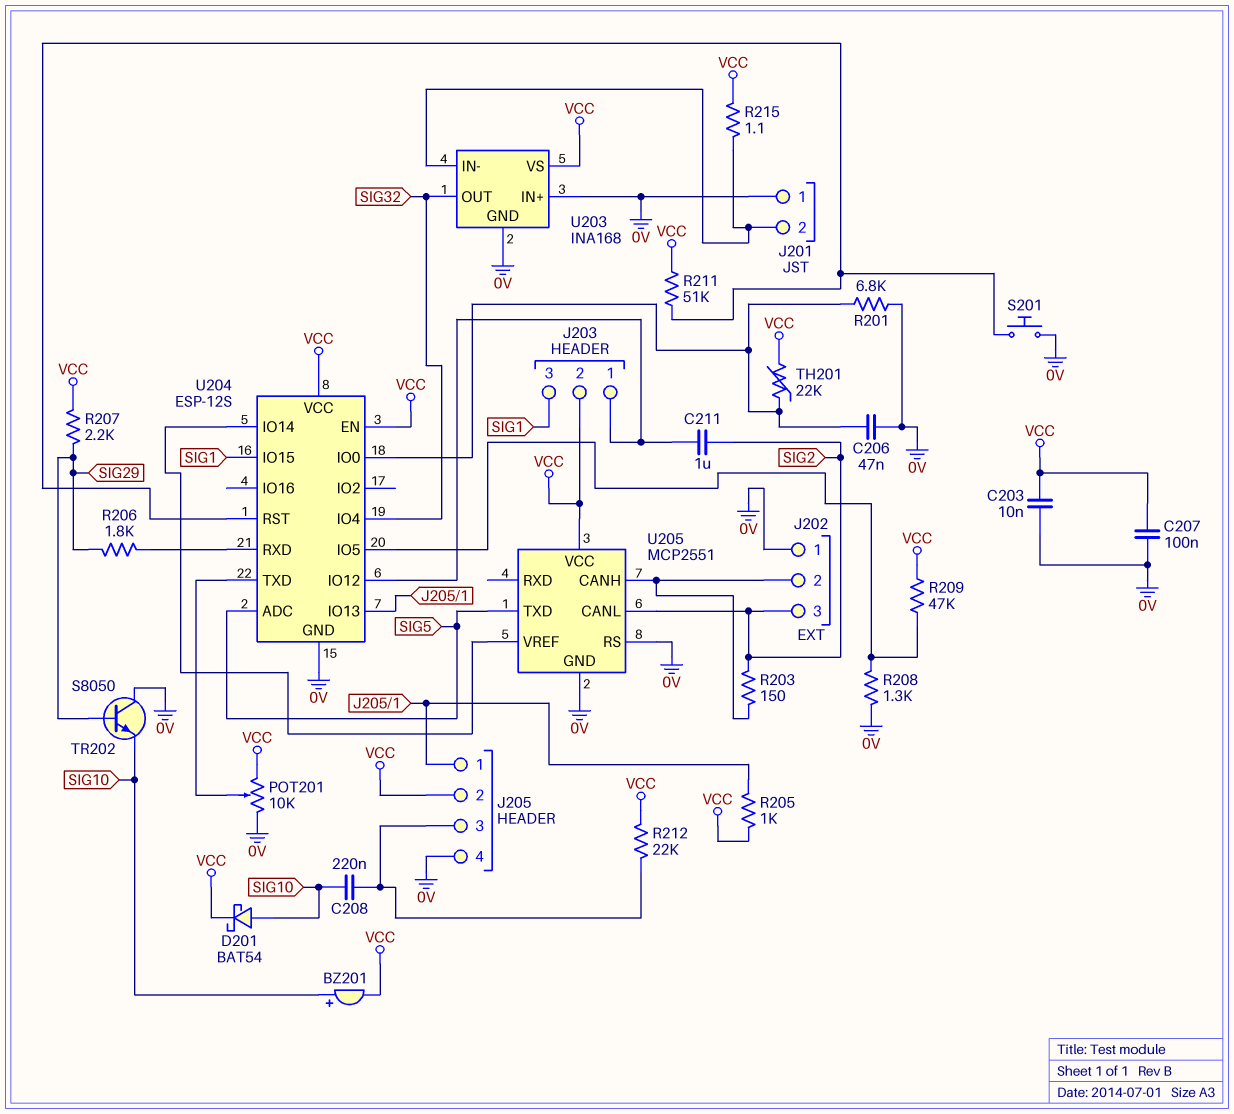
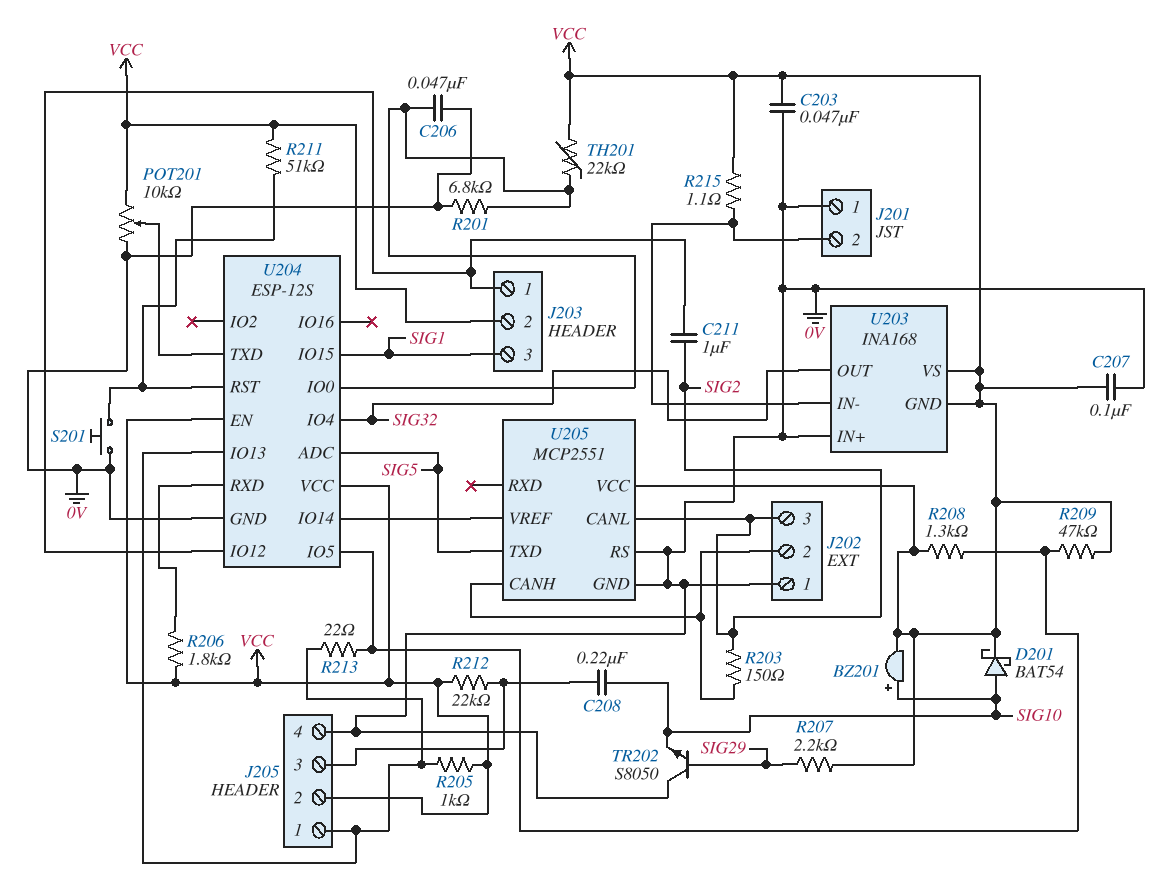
C203: 10nF (0V, VCC) -> 47nF (0V, VCC)
R206: 1.8k (SIG29, U204/RXD) -> 1.8k (U204/RXD, VCC)
R208: 1.3k (0V, U204/IO5) -> 1.3k (U204/IO5, VCC)
R213: none -> 22 (J205/1, U204/IO5)
U203 pin GND: 0V -> VCC

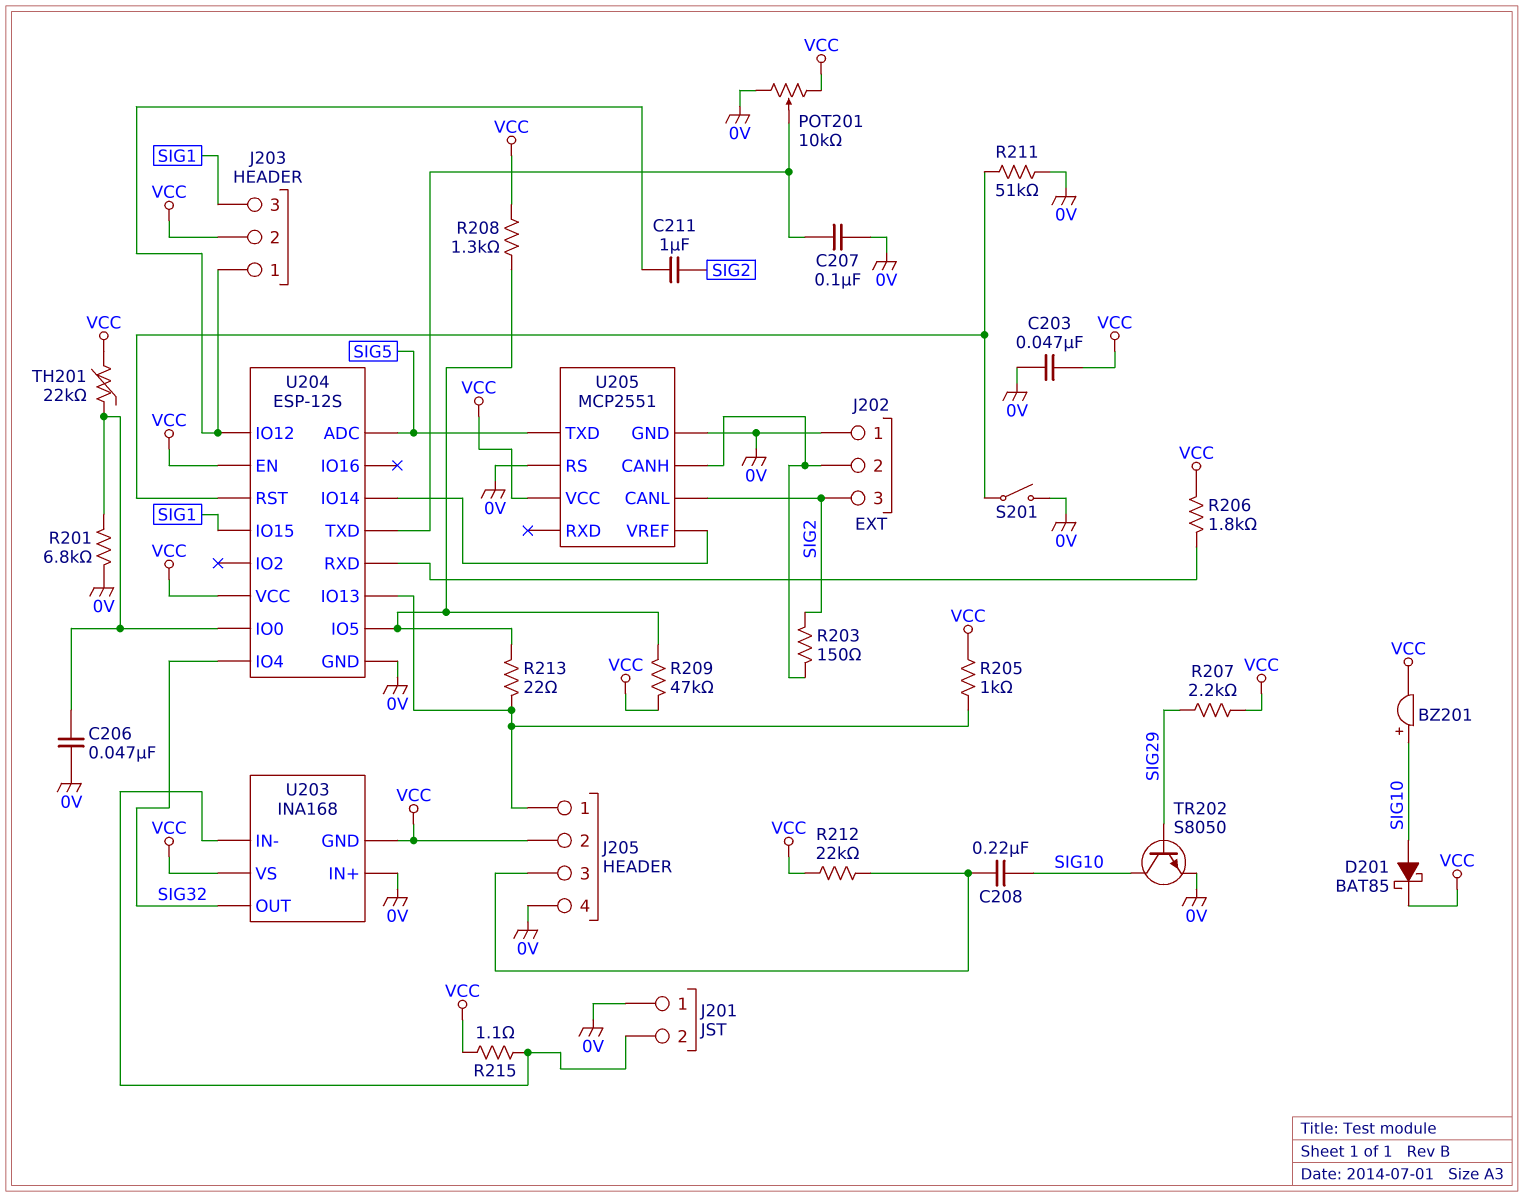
C207: 100nF (0V, VCC) -> 100nF (0V, U204/TXD)
D201: schottky BAT54 (A SIG10, K VCC) -> schottky BAT85 (A SIG10, K VCC)
R211: 51k (U204/RST, VCC) -> 51k (0V, U204/RST)
S201: button (0V, U204/RST) -> switch (0V, U204/RST)
TR202: NPN S8050 (B SIG29, C 0V, E SIG10) -> NPN S8050 (B SIG29, C SIG10, E 0V)

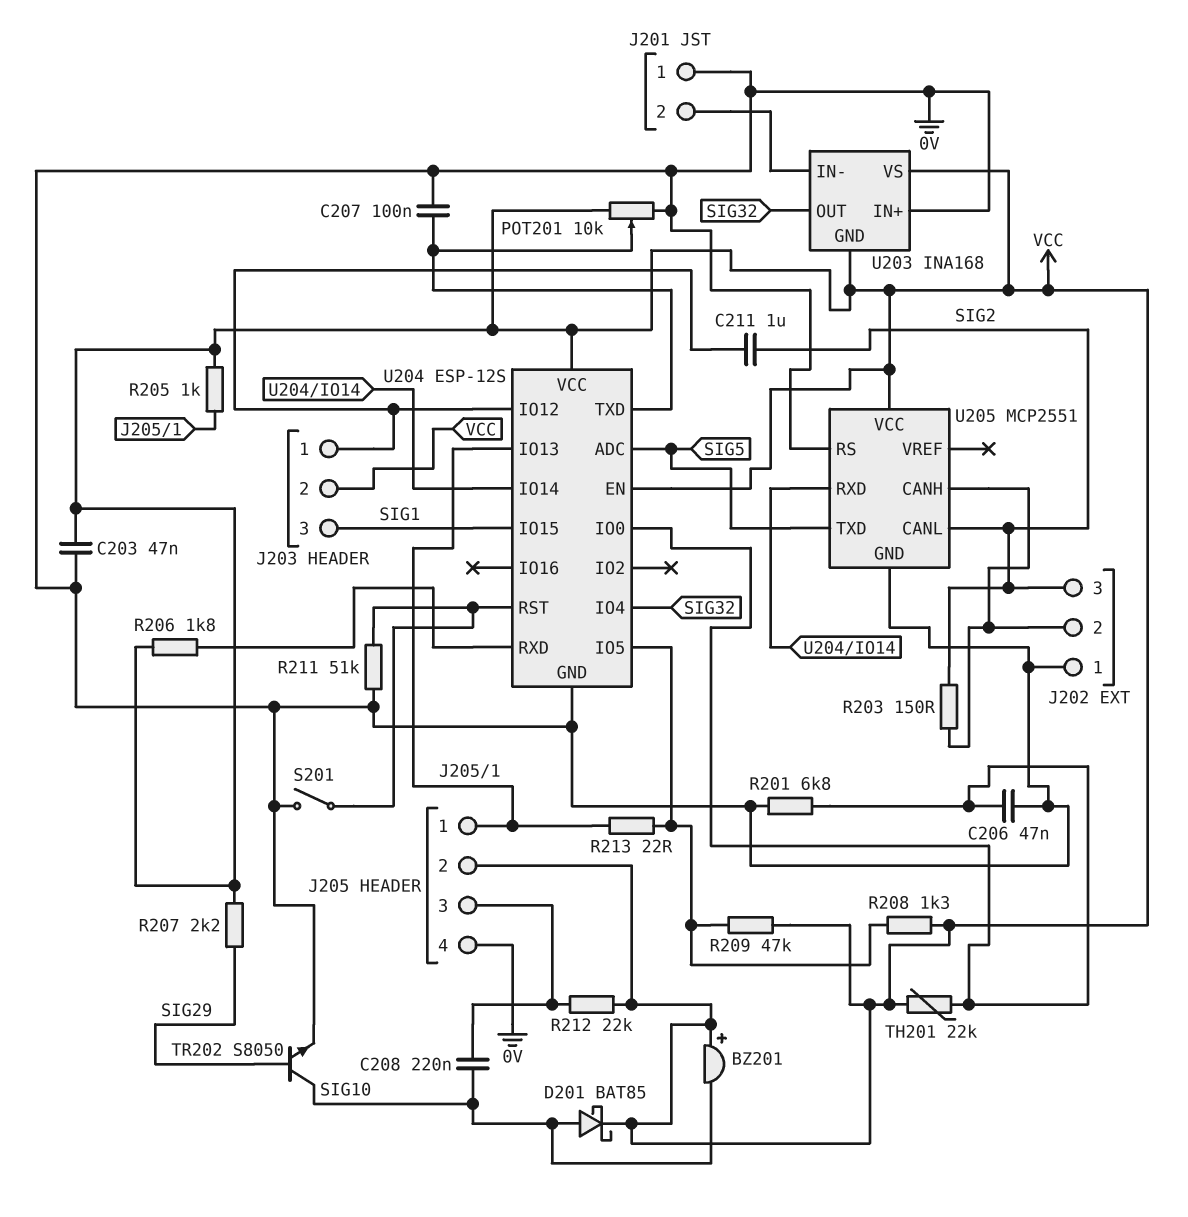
BZ201: buzzer (plus SIG10, minus VCC) -> buzzer (plus VCC, minus SIG10)
R215: 1.1 (J201/2, VCC) -> none
U205 pin RXD: none -> U204/IO14
U205 pin VREF: U204/IO14 -> none

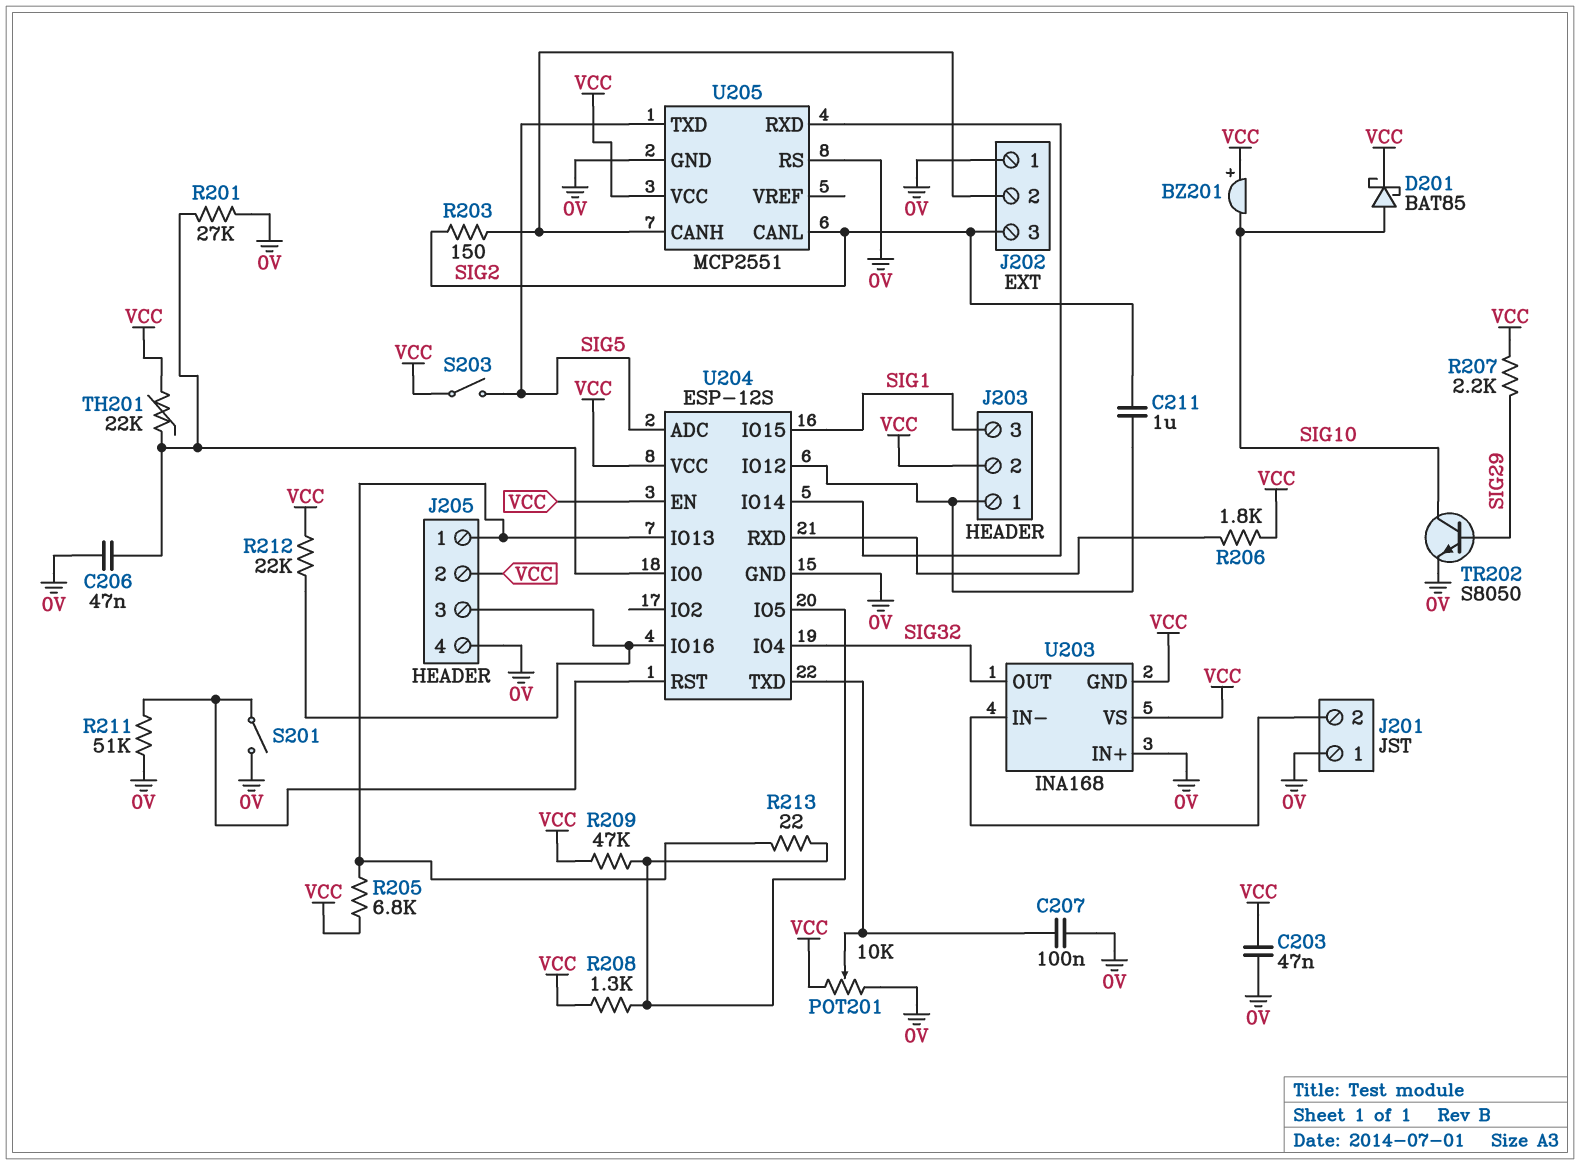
C208: 220nF (J205/3, SIG10) -> none
R201: 6.8k (0V, U204/IO0) -> 27k (0V, U204/IO0)
R205: 1k (J205/1, VCC) -> 6.8k (J205/1, VCC)
S203: none -> switch (SIG5, VCC)
U204 pin IO16: none -> J205/3

